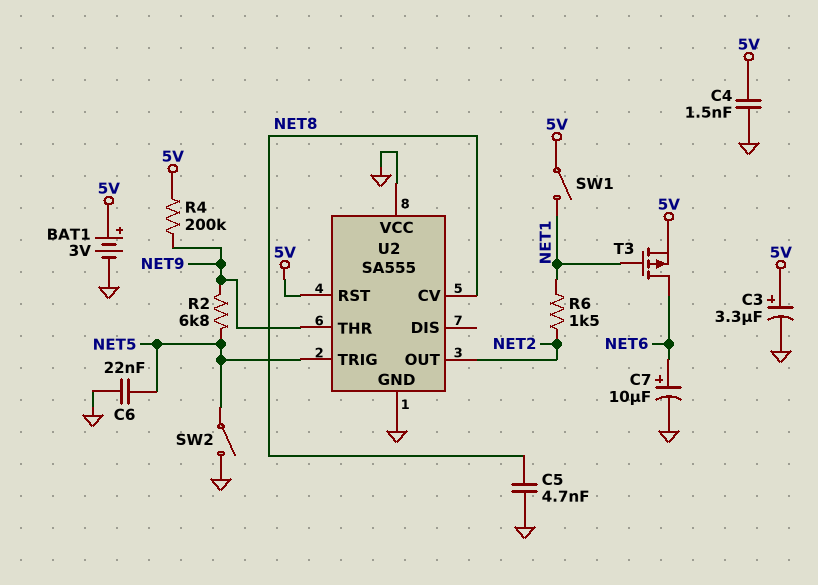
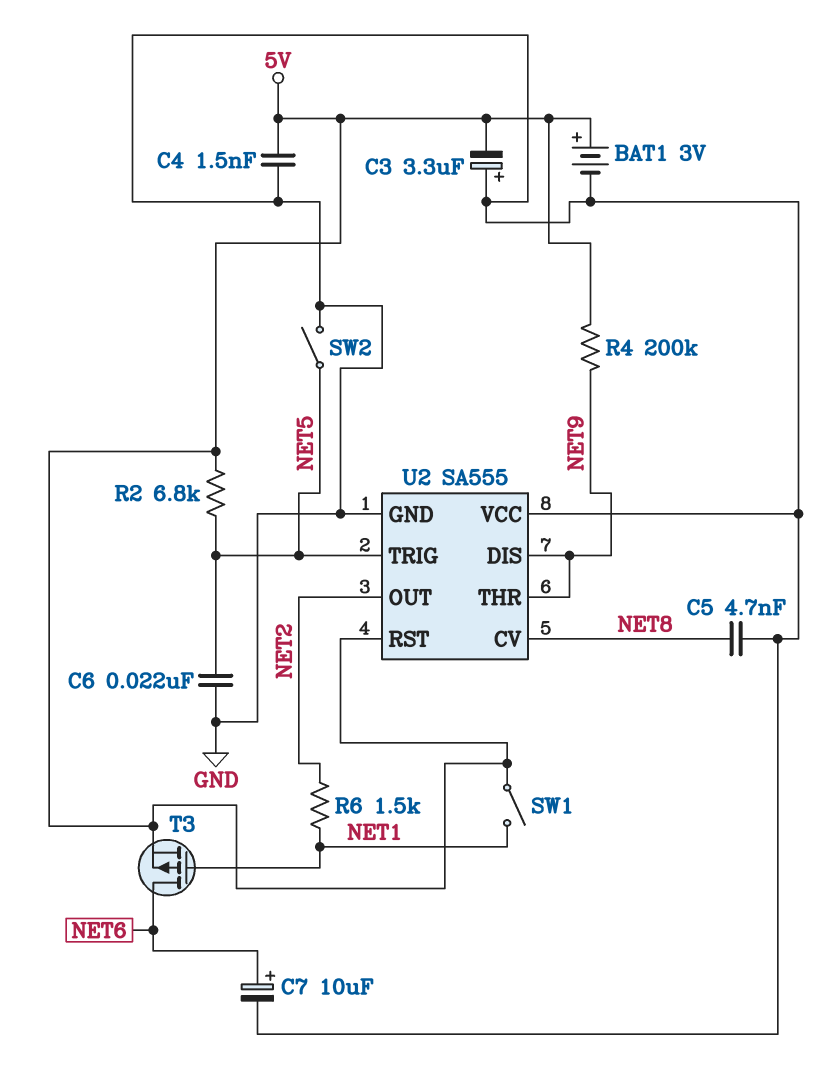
C3: 3.3uF (plus 5V, minus GND) -> 3.3uF (plus GND, minus 5V)
R2: 6.8k (NET5, NET9) -> 6.8k (5V, NET5)
U2 pin DIS: none -> NET9

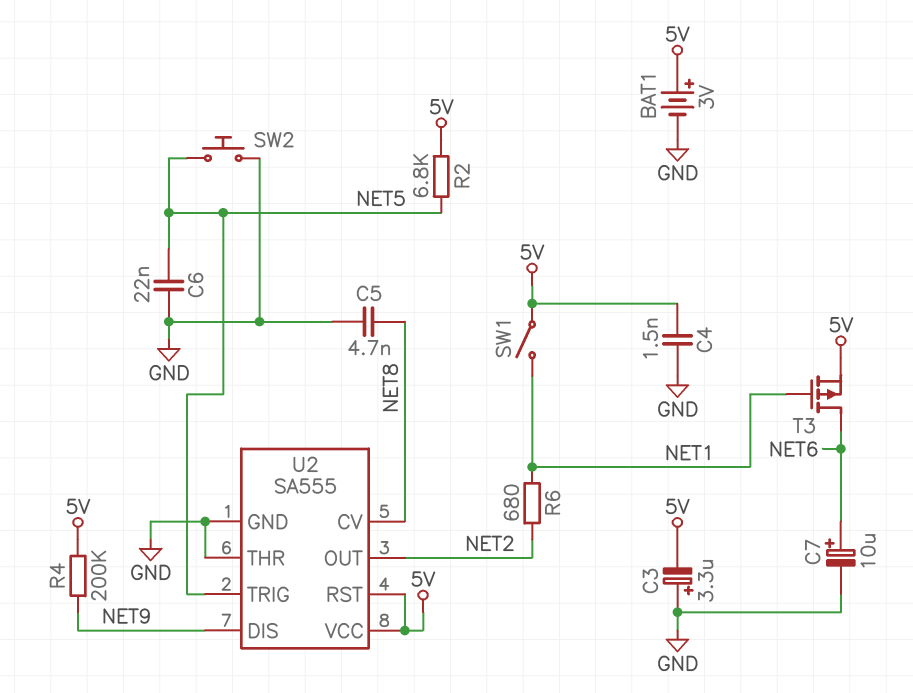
R6: 1.5k (NET1, NET2) -> 680 (NET1, NET2)
SW2: switch (GND, NET5) -> button (GND, NET5)
U2 pin THR: NET9 -> GND
U2 pin VCC: GND -> 5V

